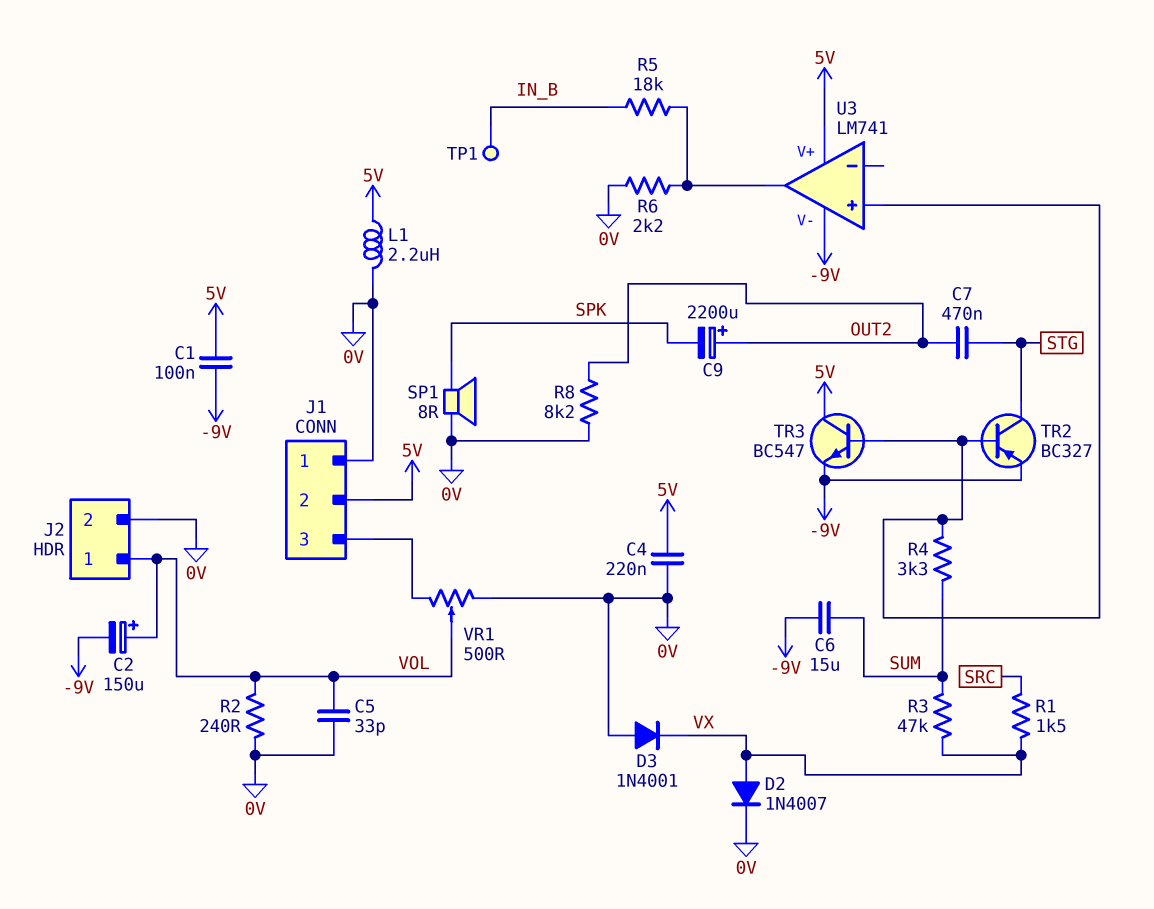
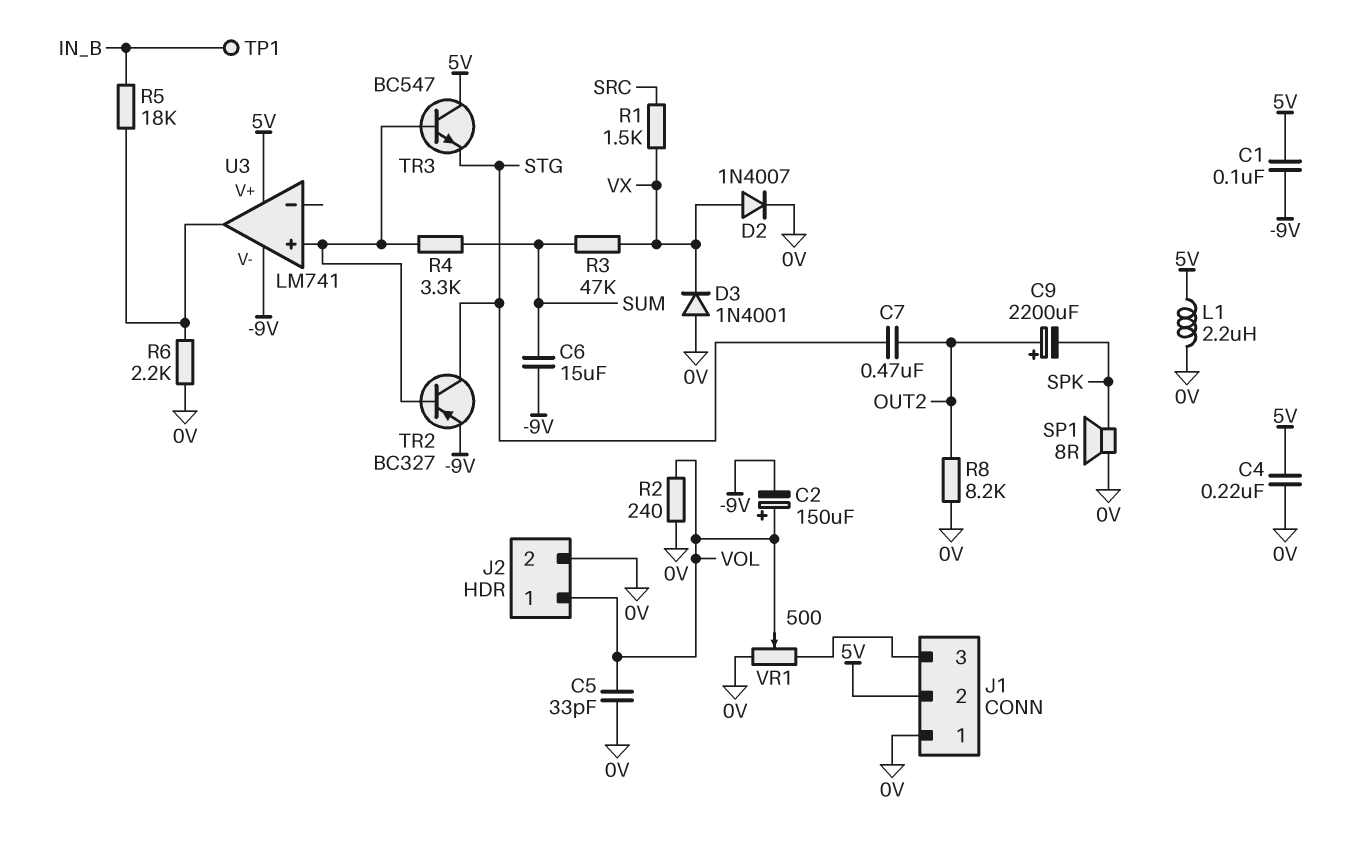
TR3: NPN BC547 (B U3/in+, C 5V, E -9V) -> NPN BC547 (B U3/in+, C 5V, E STG)

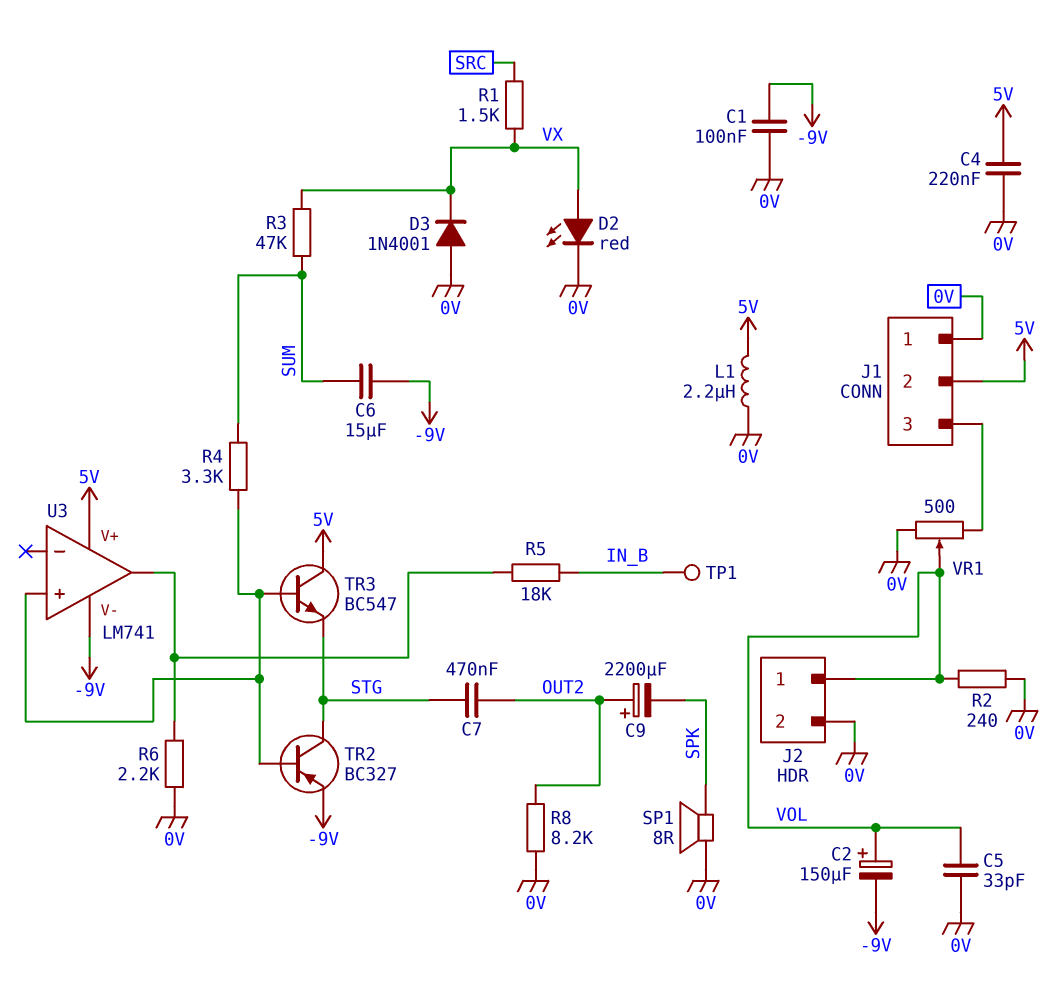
C1: 100nF (-9V, 5V) -> 100nF (-9V, 0V)
D2: diode 1N4007 (A VX, K 0V) -> LED red (A VX, K 0V)

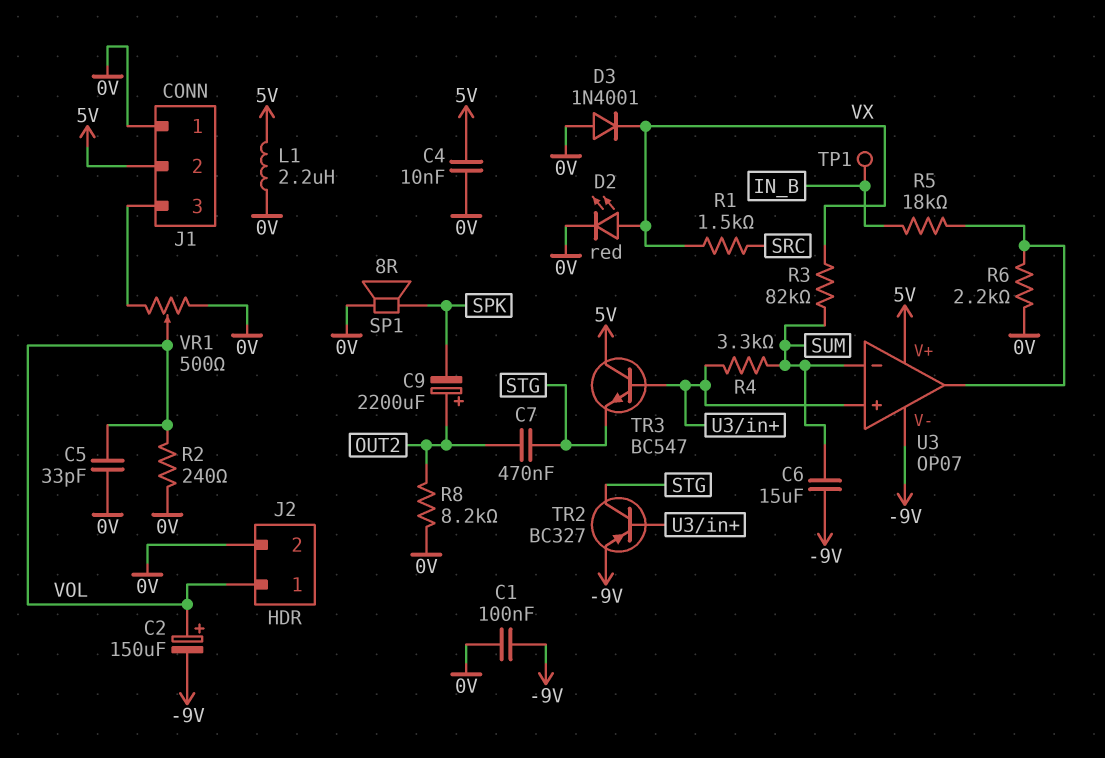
C4: 220nF (0V, 5V) -> 10nF (0V, 5V)
R3: 47k (SUM, VX) -> 82k (SUM, VX)
U3: LM741 -> OP07
U3 pin in-: none -> SUM

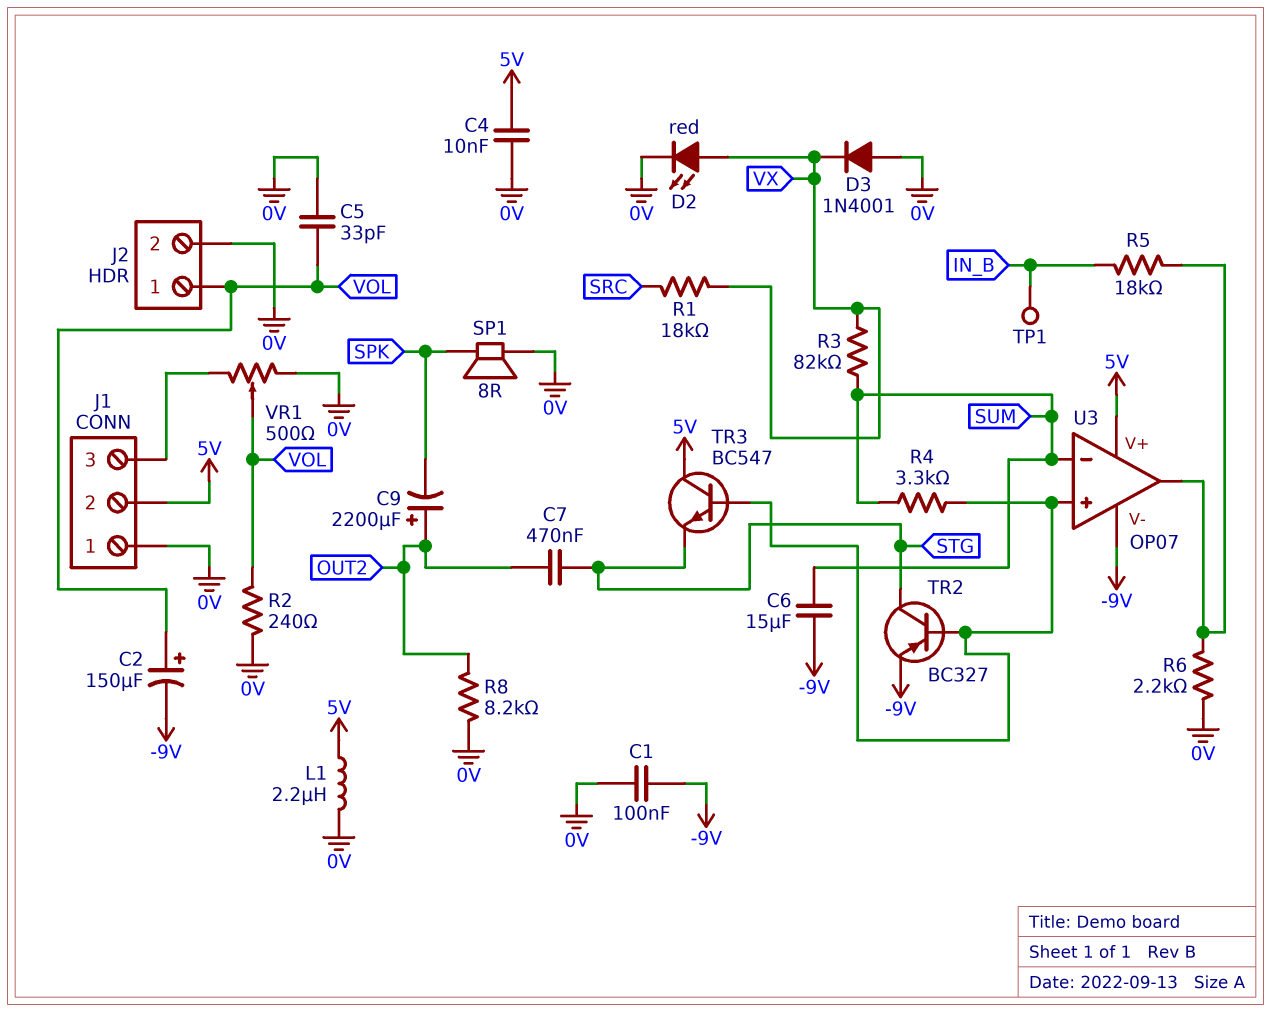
R1: 1.5k (SRC, VX) -> 18k (SRC, VX)

